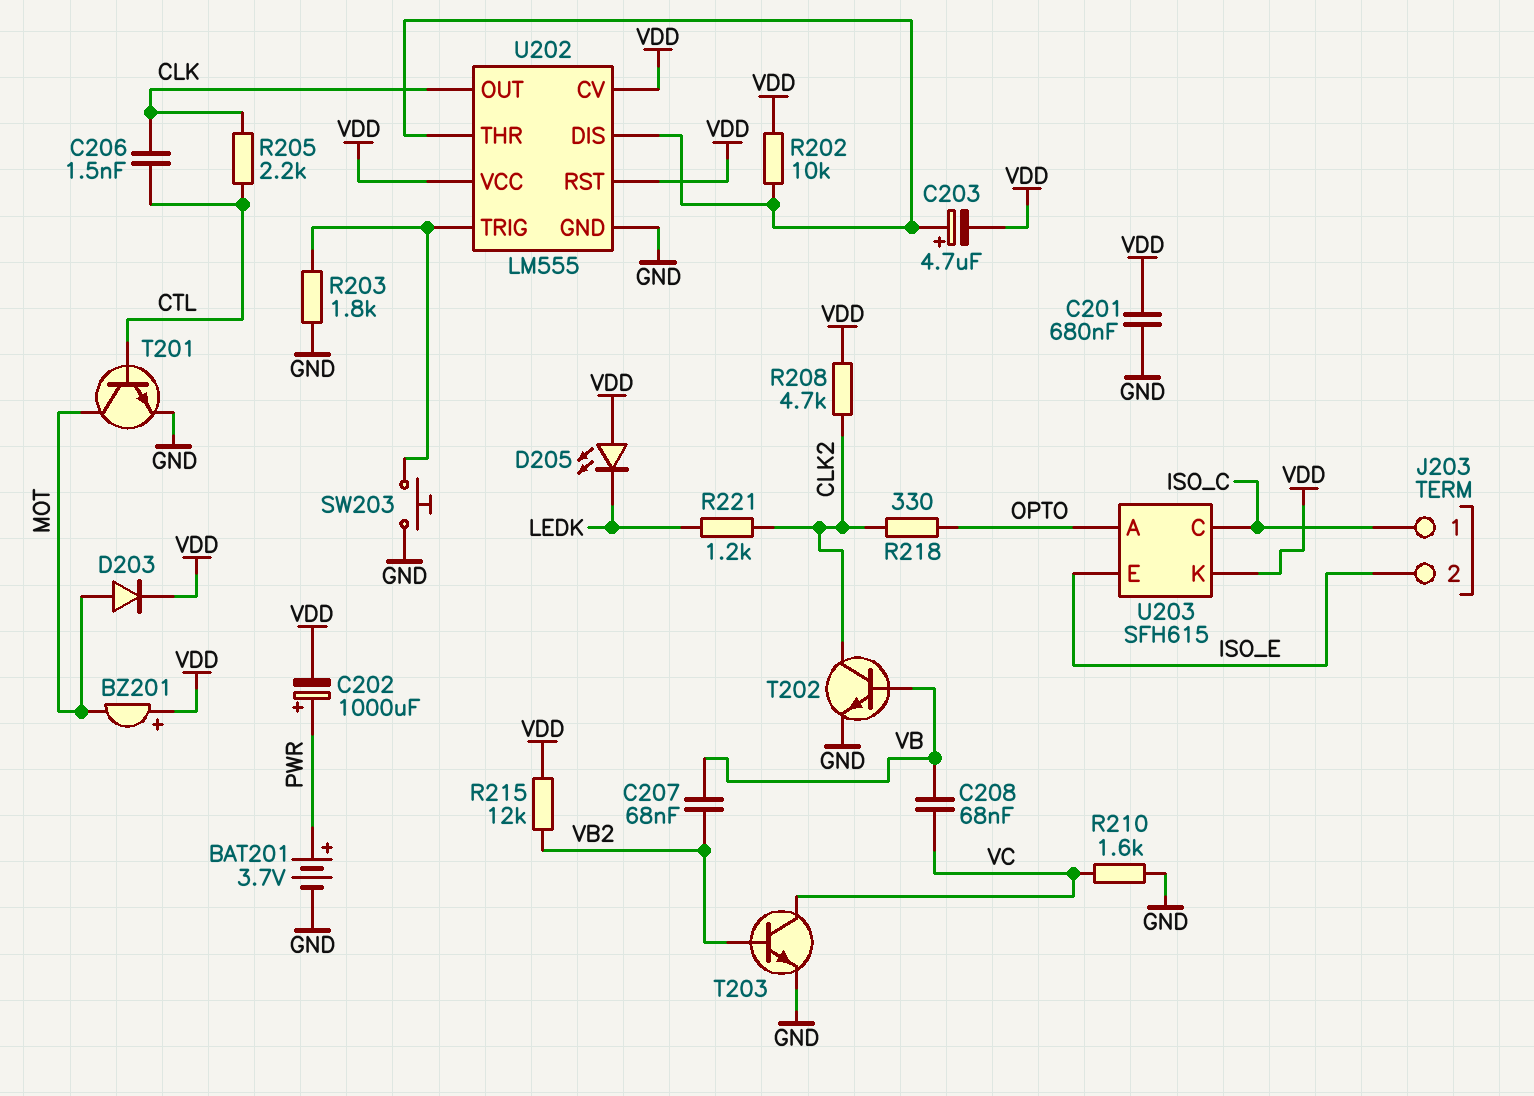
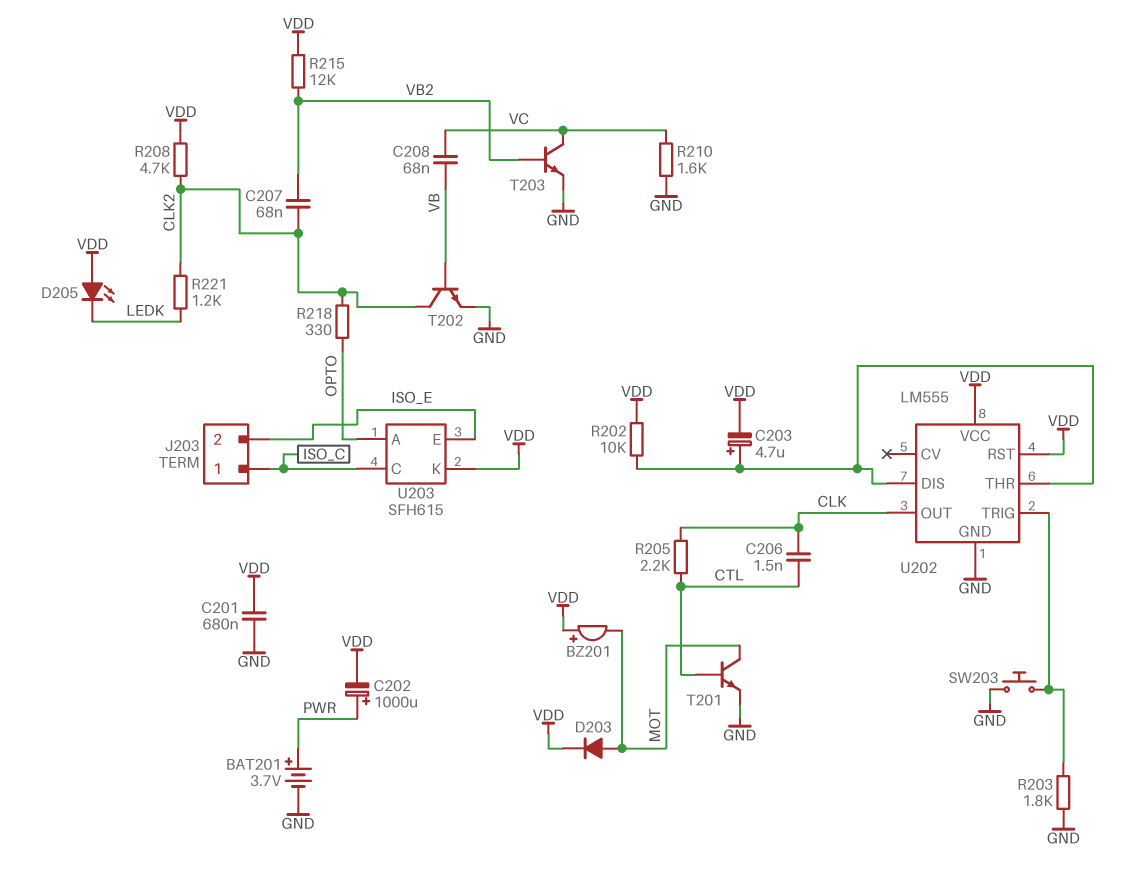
C207: 68nF (VB, VB2) -> 68nF (CLK2, VB2)
U202 pin CV: VDD -> none

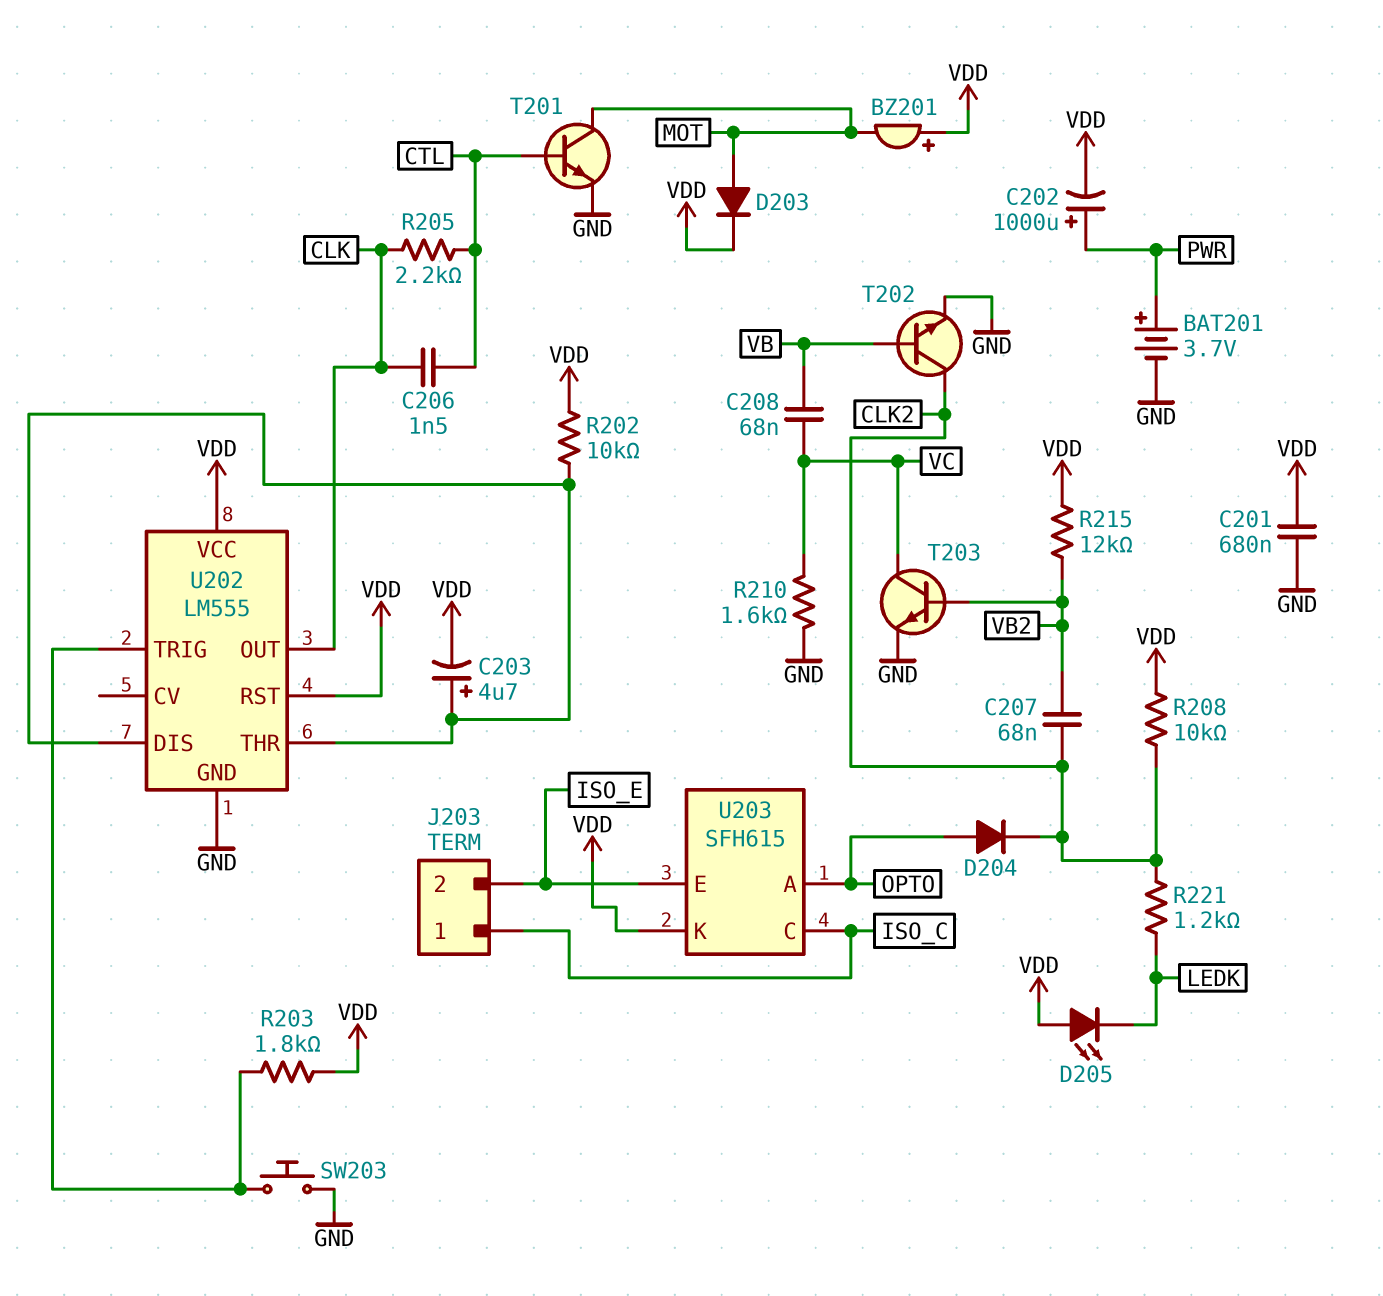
D204: none -> diode (A OPTO, K CLK2)
R203: 1.8k (GND, U202/TRIG) -> 1.8k (U202/TRIG, VDD)
R208: 4.7k (CLK2, VDD) -> 10k (CLK2, VDD)
R218: 330 (CLK2, OPTO) -> none

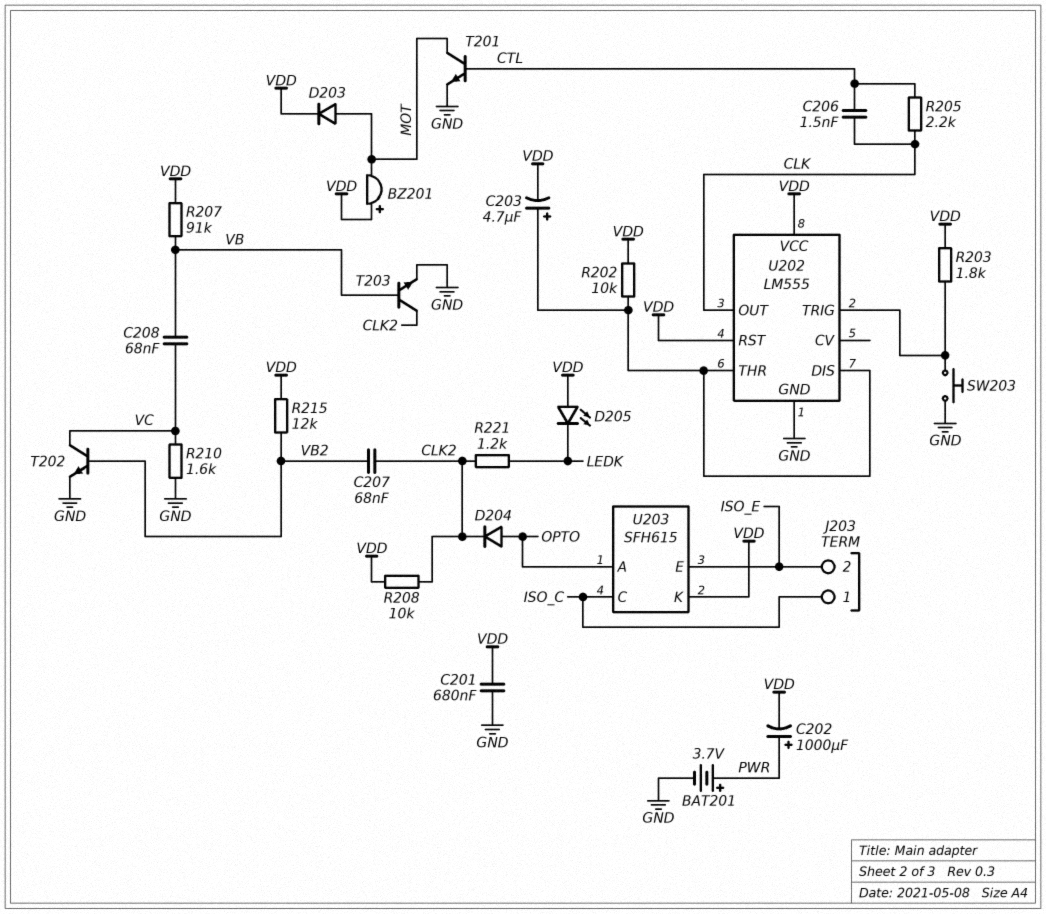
R207: none -> 91k (VB, VDD)
T202: NPN (B VB, C CLK2, E GND) -> NPN (B VB2, C VC, E GND)
T203: NPN (B VB2, C VC, E GND) -> NPN (B VB, C CLK2, E GND)

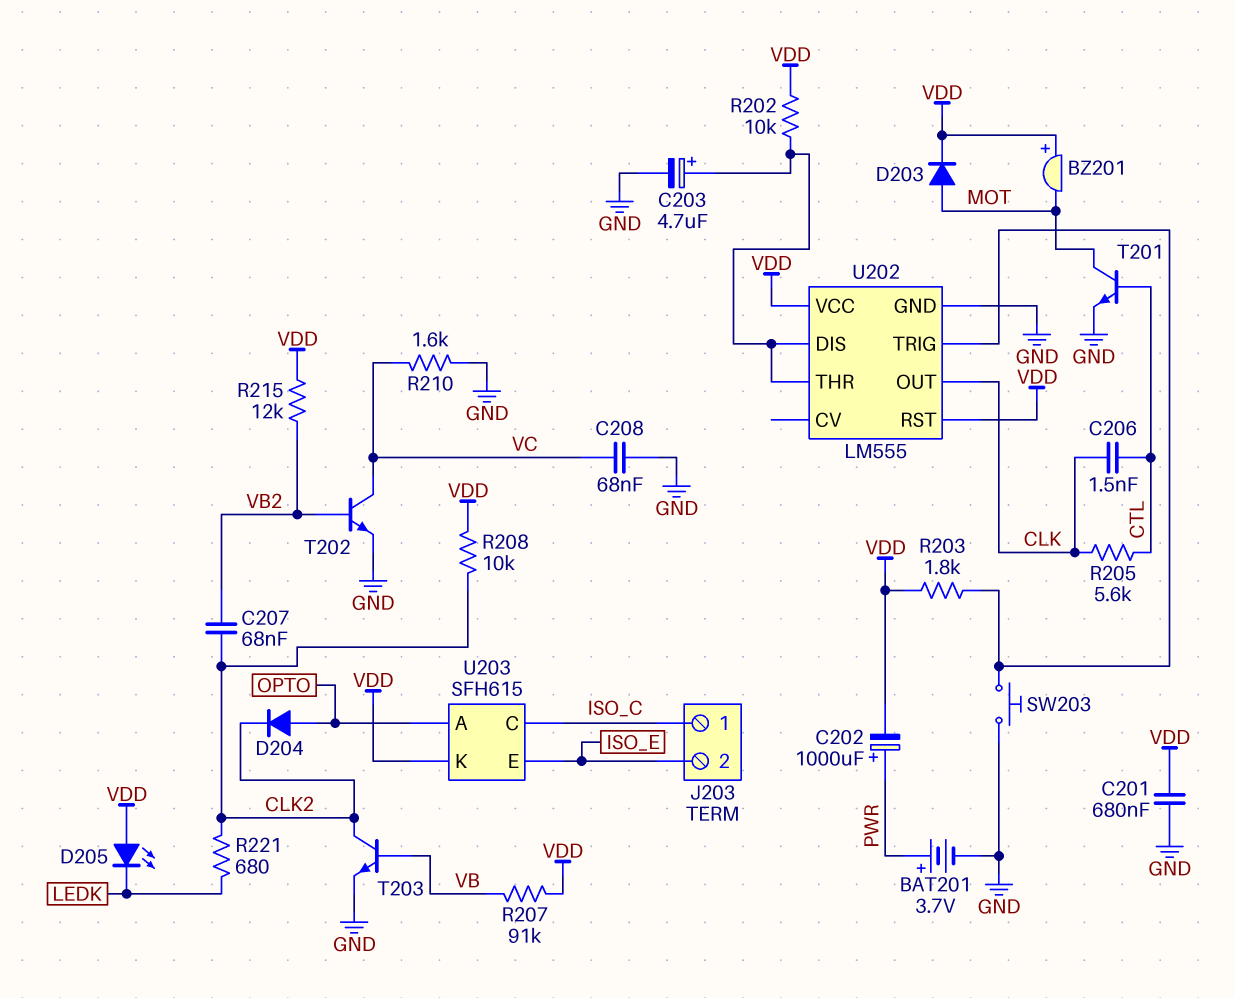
C203: 4.7uF (plus U202/DIS, minus VDD) -> 4.7uF (plus U202/DIS, minus GND)
C208: 68nF (VB, VC) -> 68nF (GND, VC)
R205: 2.2k (CLK, CTL) -> 5.6k (CLK, CTL)
R221: 1.2k (CLK2, LEDK) -> 680 (CLK2, LEDK)

